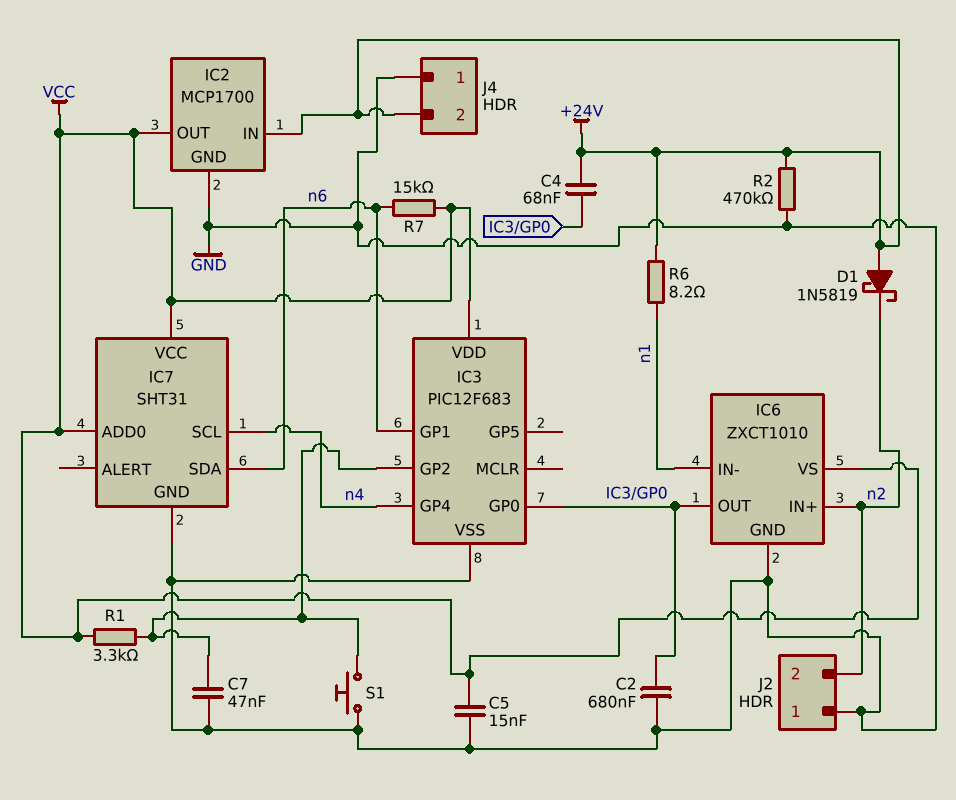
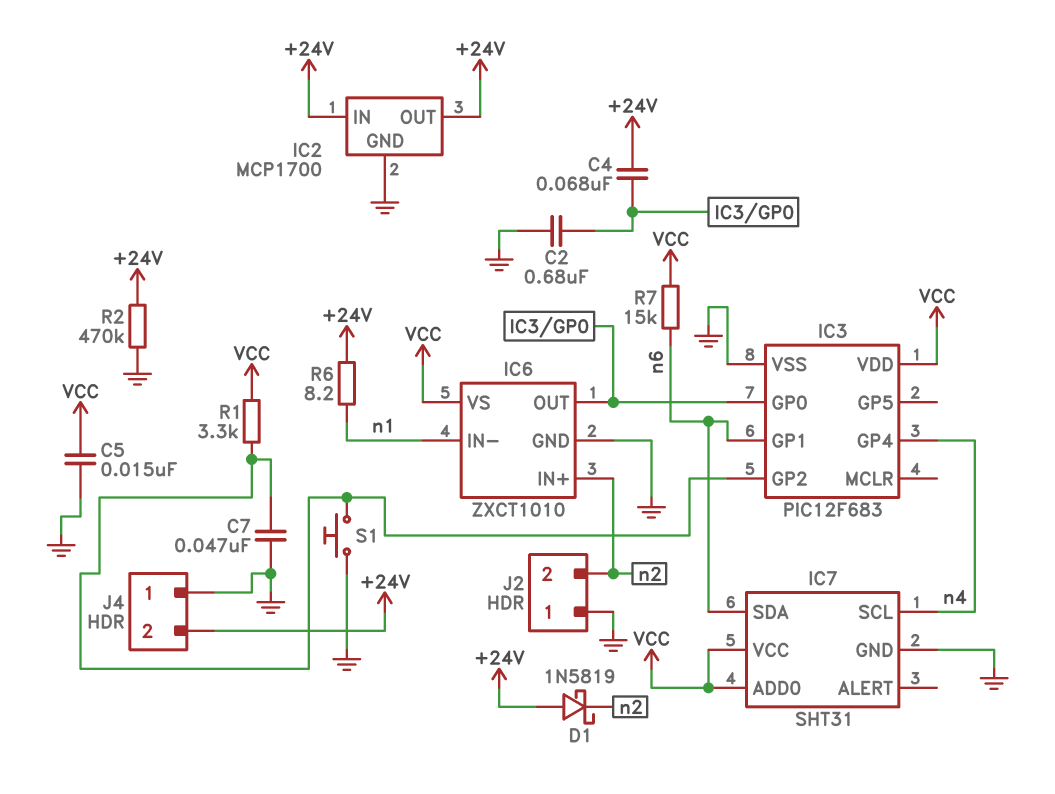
IC2 pin OUT: VCC -> +24V

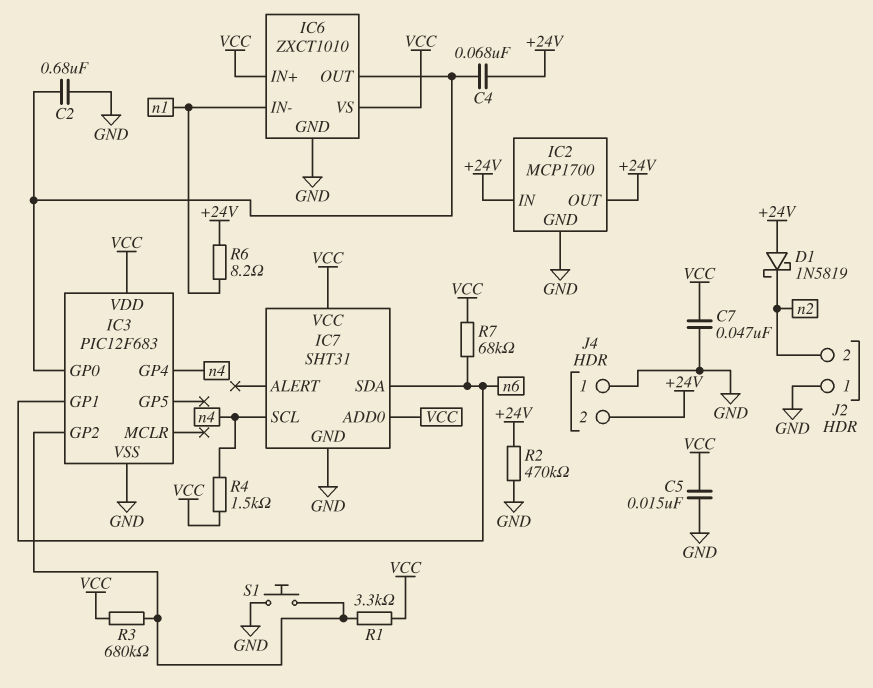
C7: 47nF (GND, IC3/GP2) -> 47nF (GND, VCC)
IC6 pin IN+: n2 -> VCC
R3: none -> 680k (IC3/GP2, VCC)
R4: none -> 1.5k (VCC, n4)
R7: 15k (VCC, n6) -> 68k (VCC, n6)

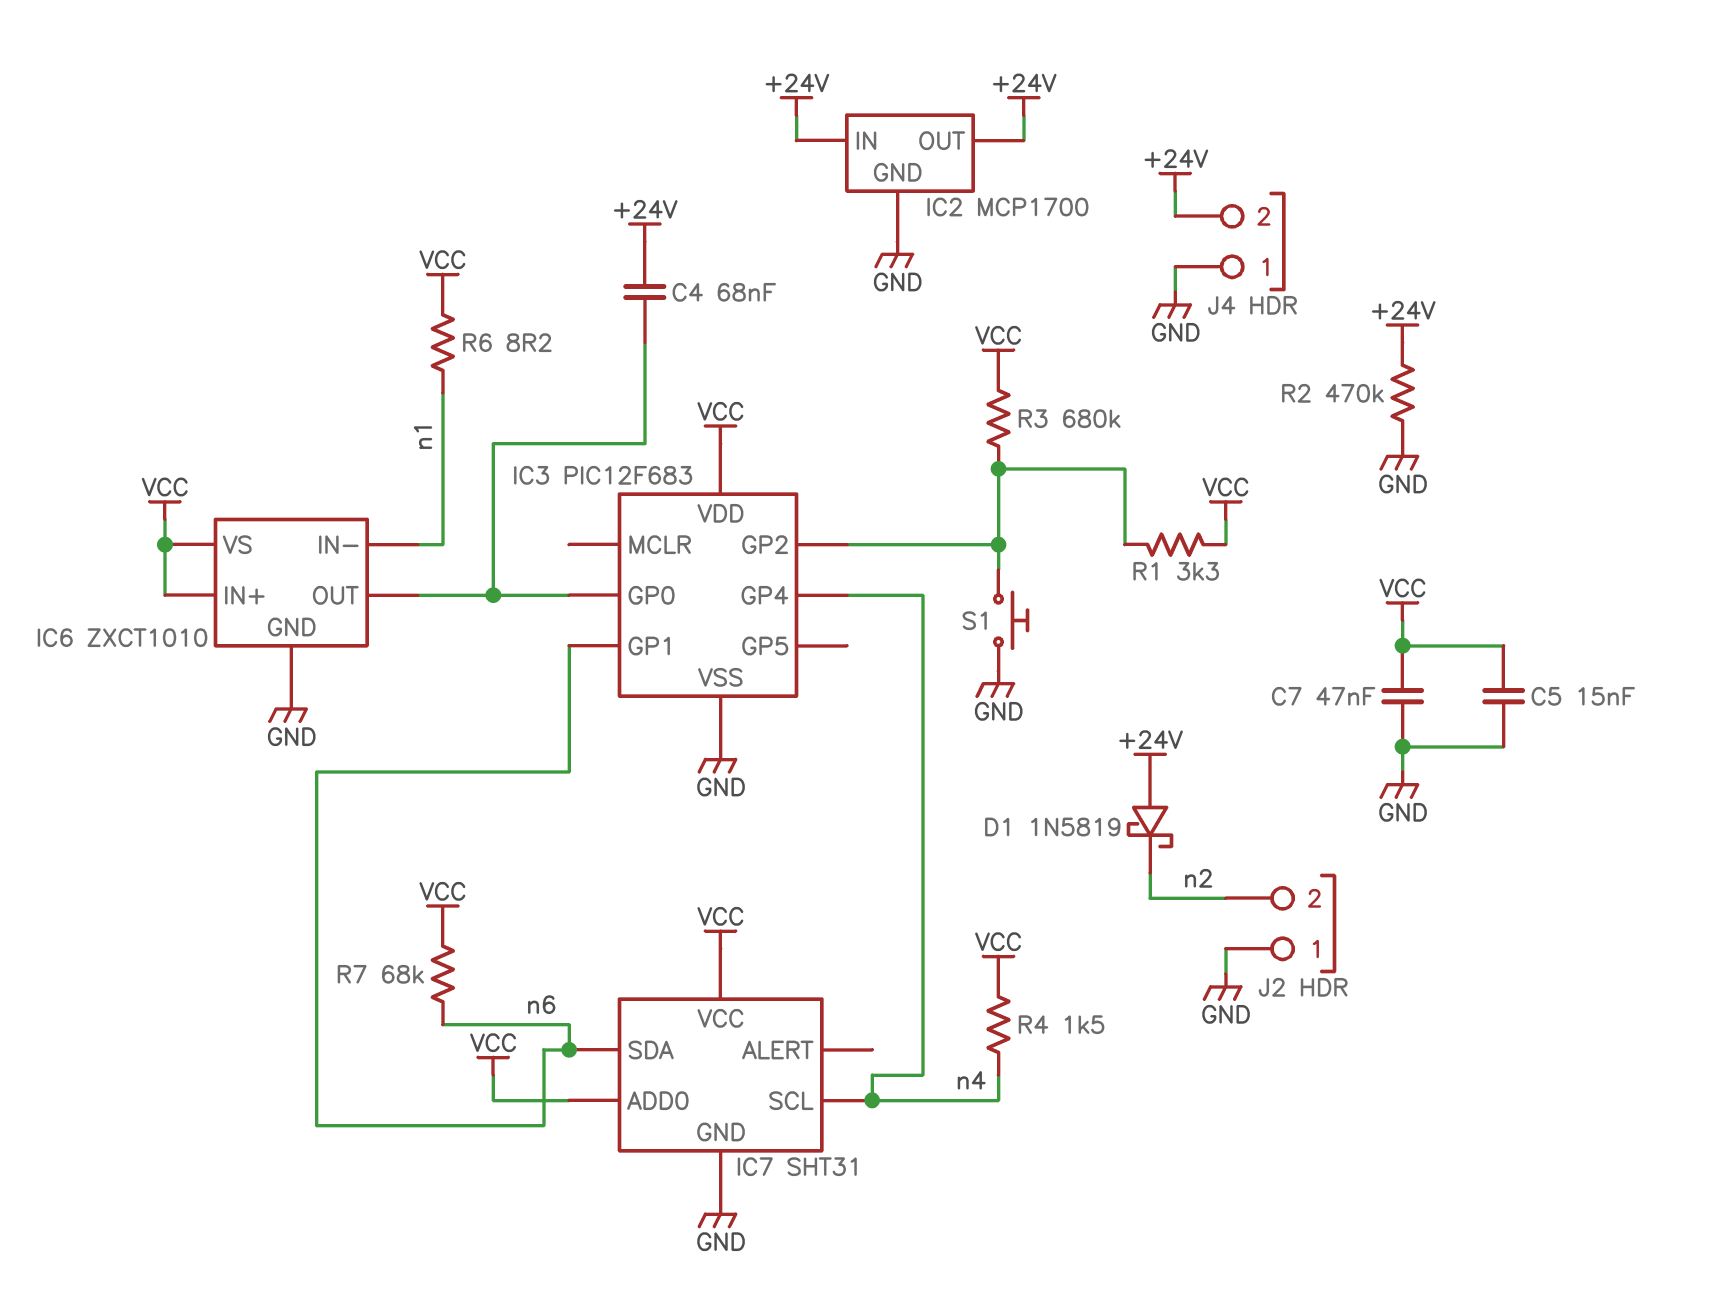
C2: 680nF (GND, IC3/GP0) -> none
R6: 8.2 (+24V, n1) -> 8.2 (VCC, n1)

